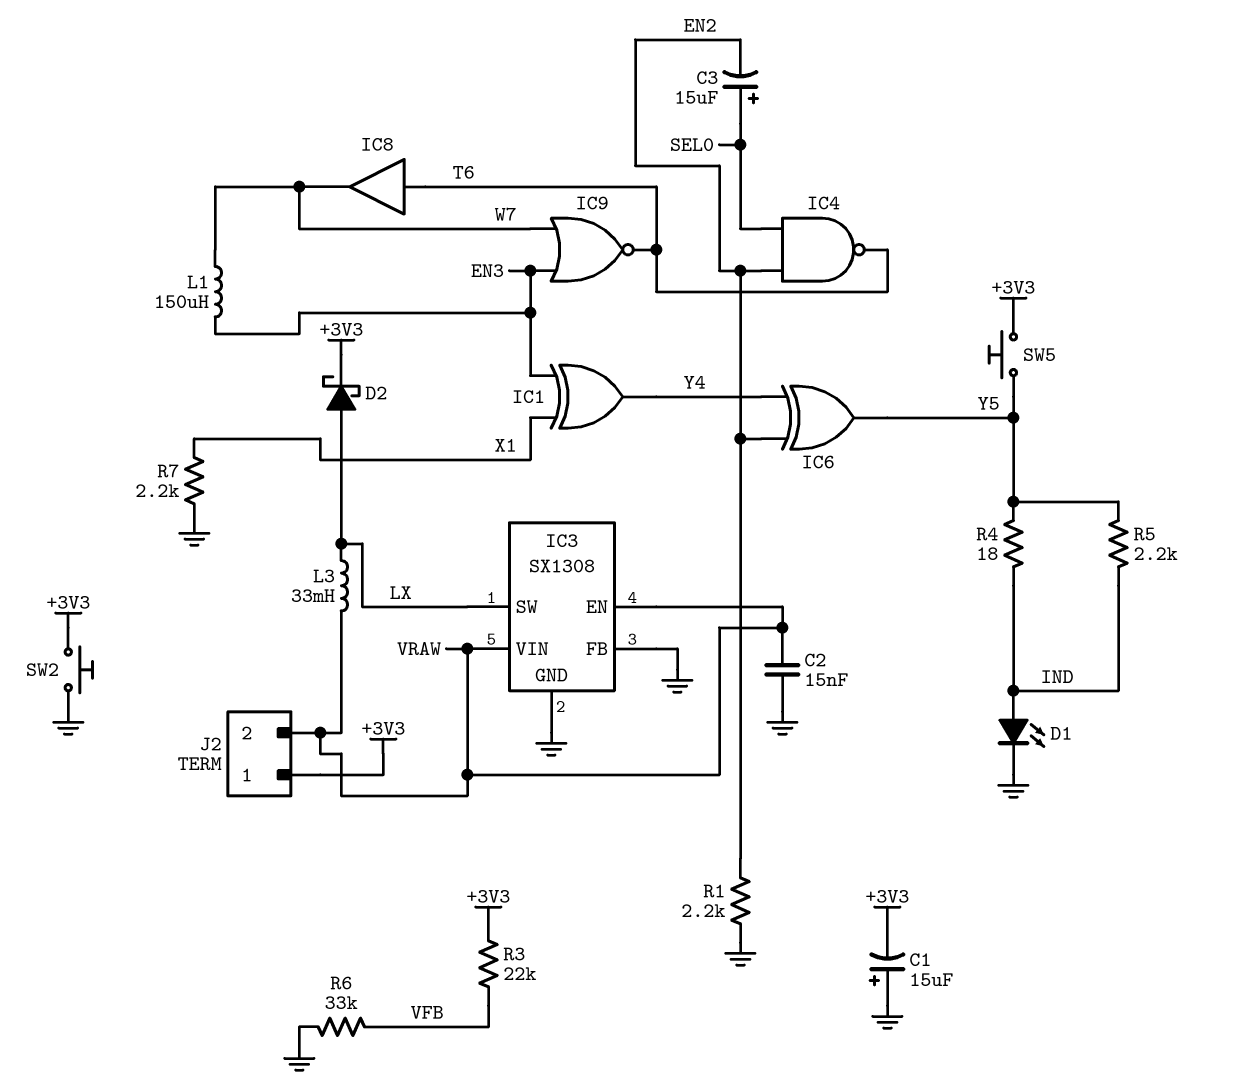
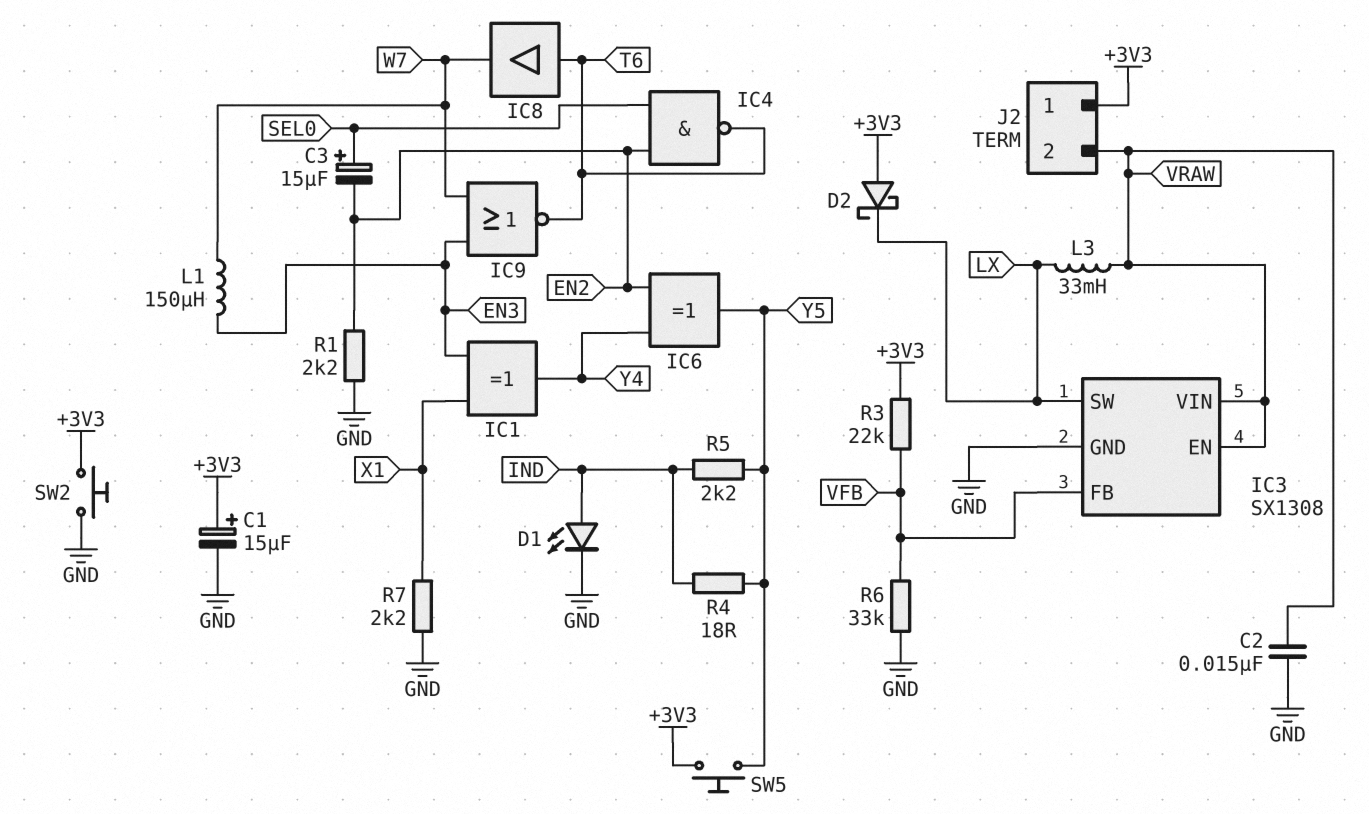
C1: 15uF (plus GND, minus +3V3) -> 15uF (plus +3V3, minus GND)
D2: schottky (A LX, K +3V3) -> schottky (A +3V3, K LX)
IC3 pin FB: GND -> VFB

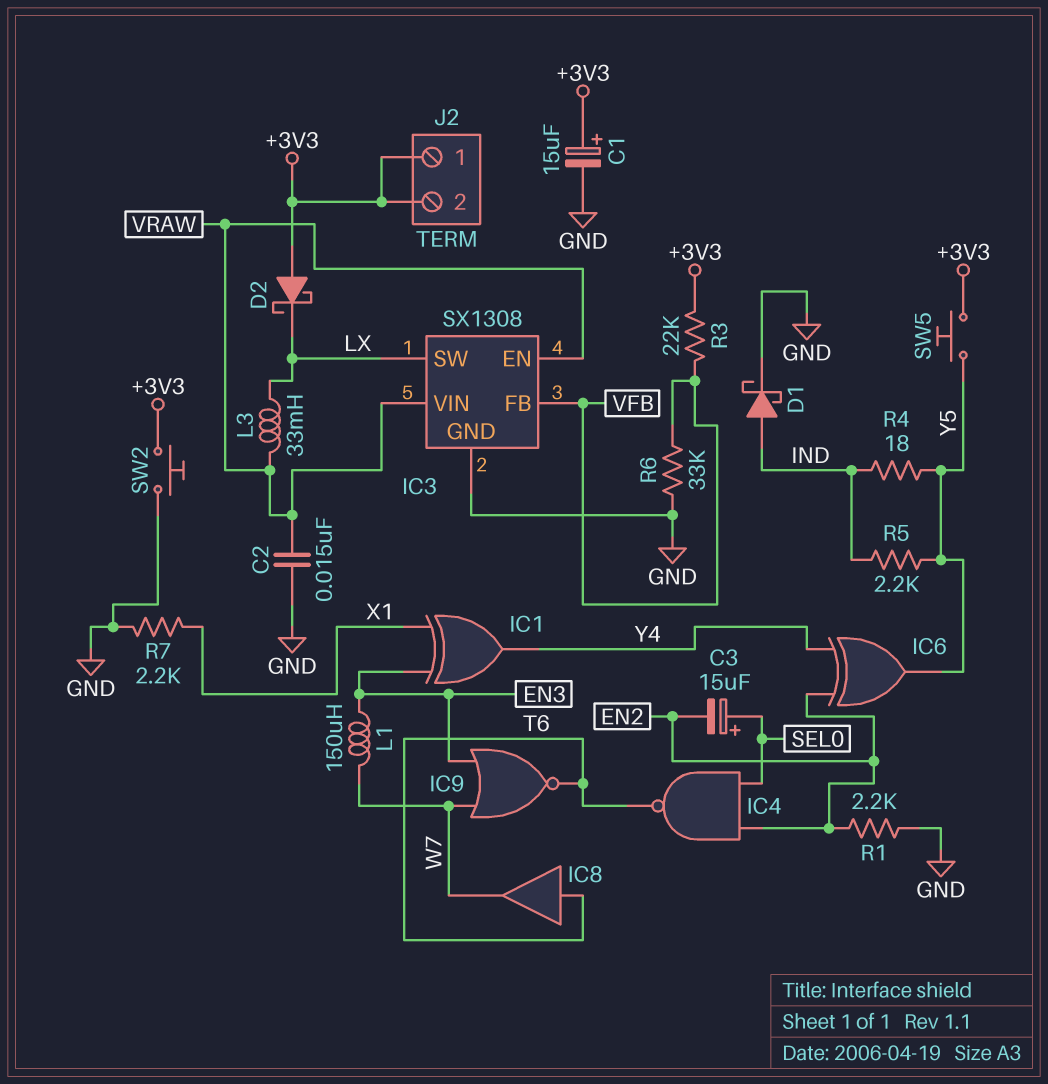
D1: LED (A IND, K GND) -> schottky (A IND, K GND)
J2 pin 2: VRAW -> +3V3

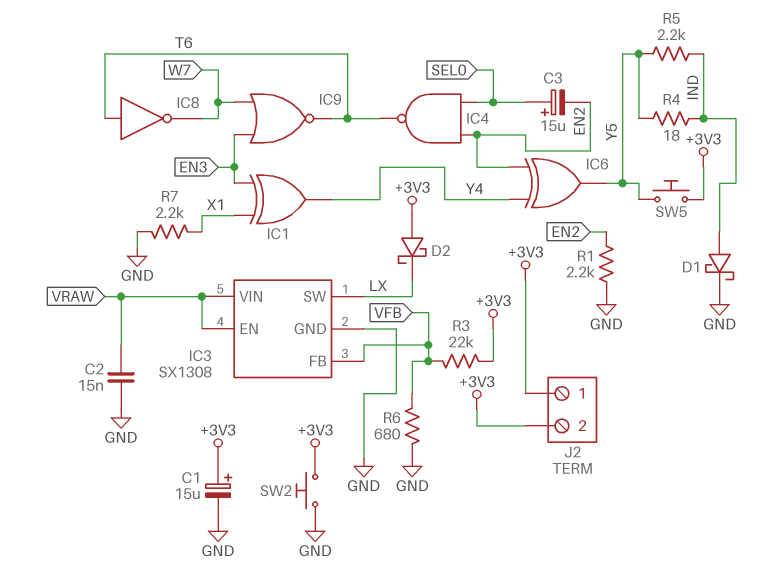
IC8: buffer (in T6, out W7) -> NOT (in T6, out W7)
L1: 150uH (EN3, W7) -> none
L3: 33mH (LX, VRAW) -> none
R6: 33k (GND, VFB) -> 680 (GND, VFB)

